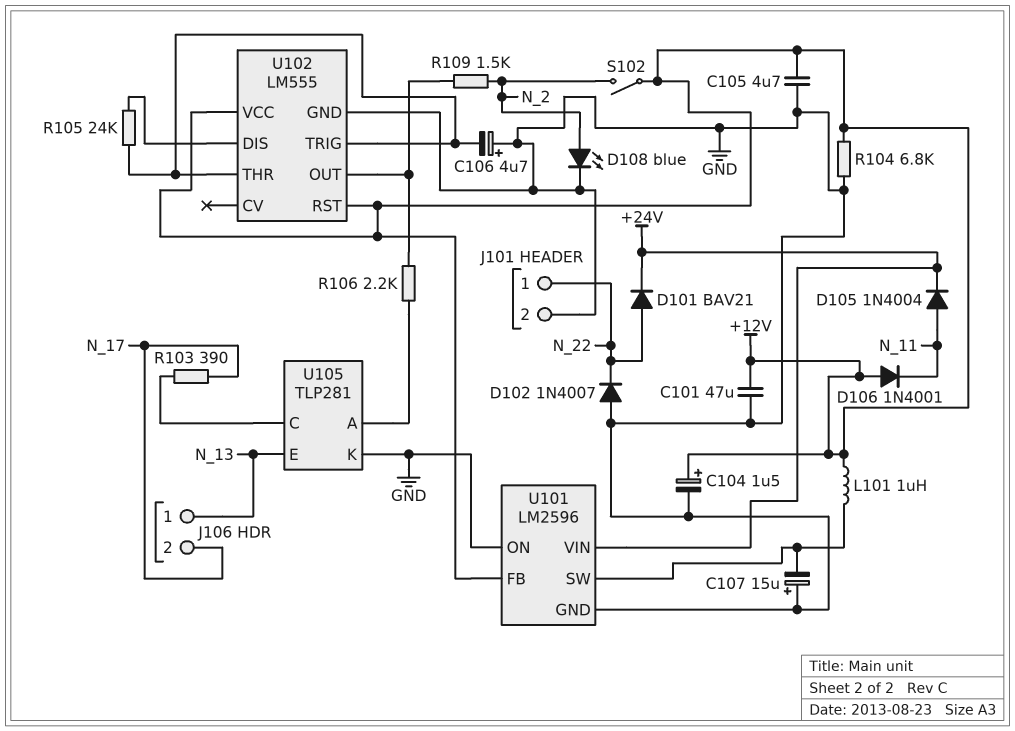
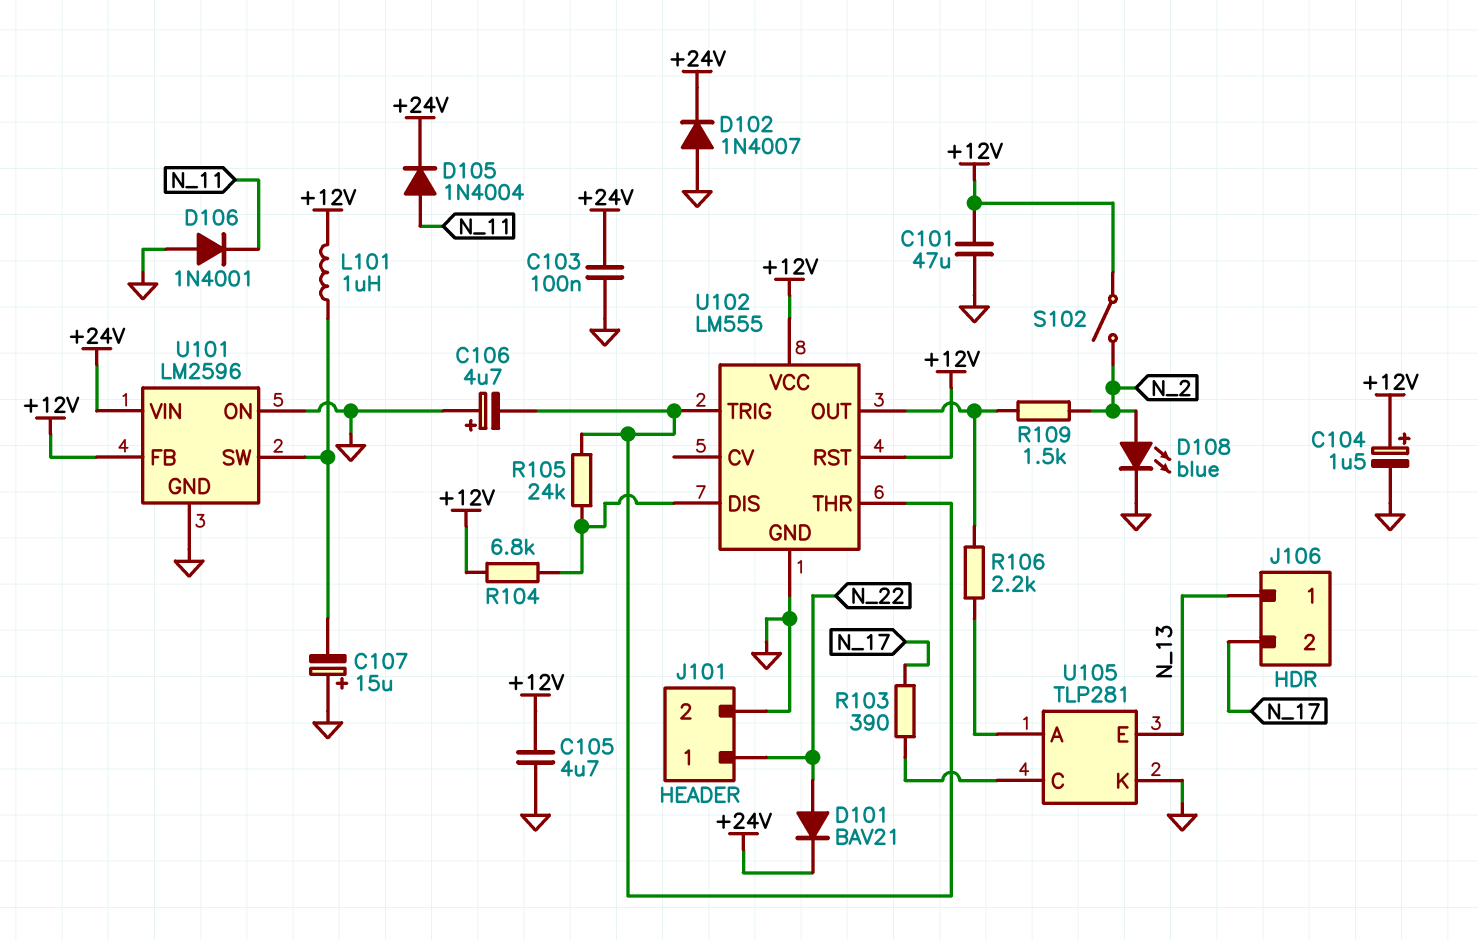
C103: none -> 100nF (+24V, GND)
D102: diode 1N4007 (A GND, K N_22) -> diode 1N4007 (A GND, K +24V)
D106: diode 1N4001 (A +12V, K N_11) -> diode 1N4001 (A GND, K N_11)
R104: 6.8k (+12V, GND) -> 6.8k (+12V, U102/DIS)

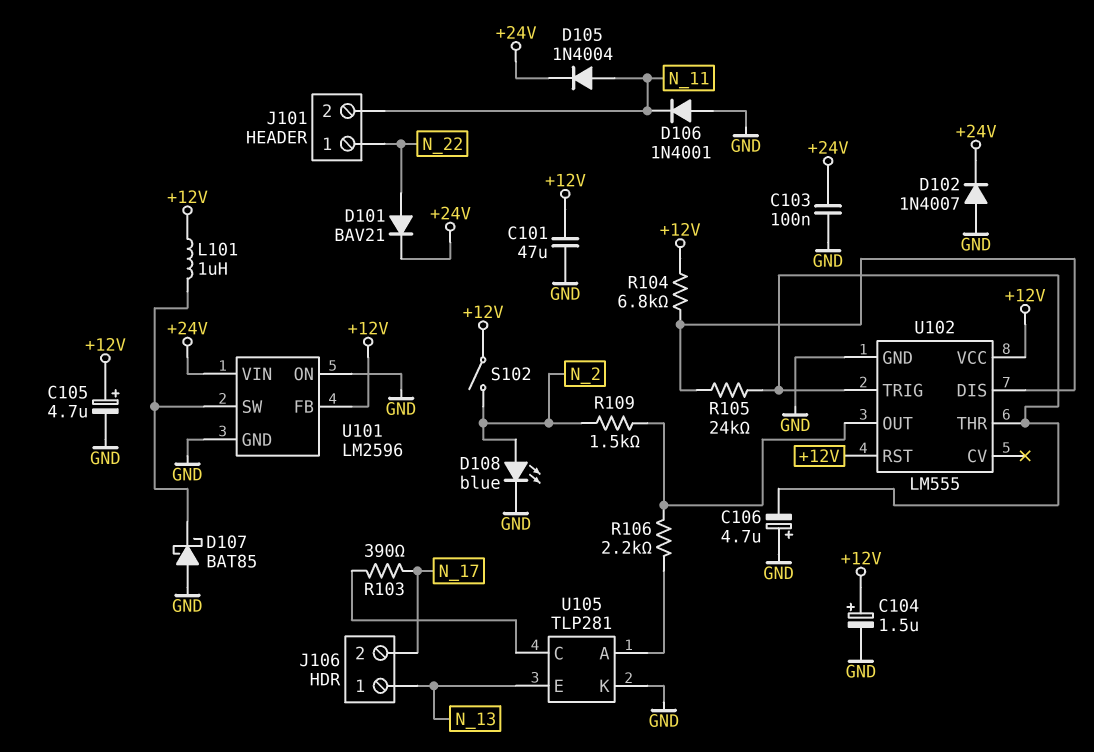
C105: 4.7uF (+12V, GND) -> 4.7uF (plus +12V, minus GND)
C107: 15uF (plus GND, minus U101/SW) -> none
D107: none -> schottky BAT85 (A GND, K U101/SW)
J101 pin 2: GND -> N_11

